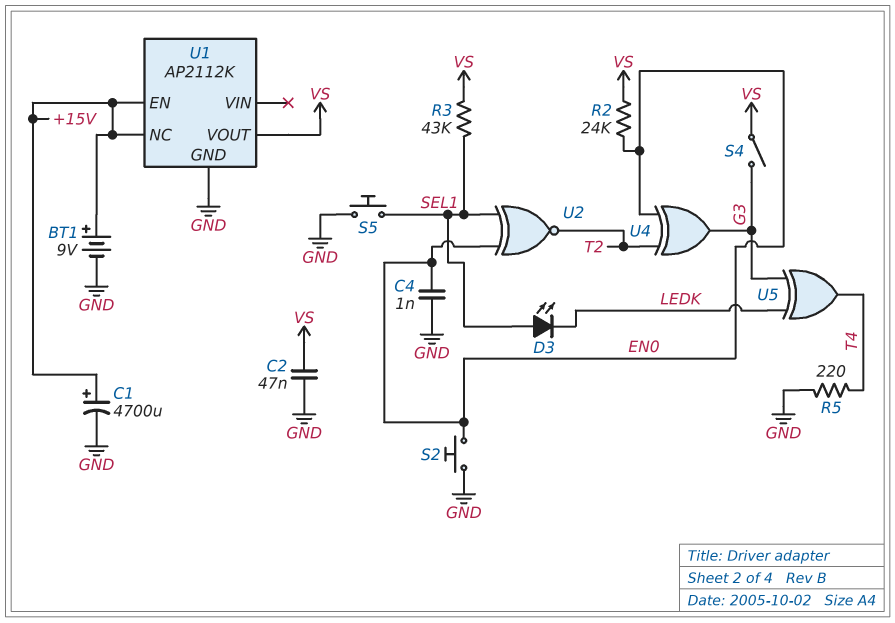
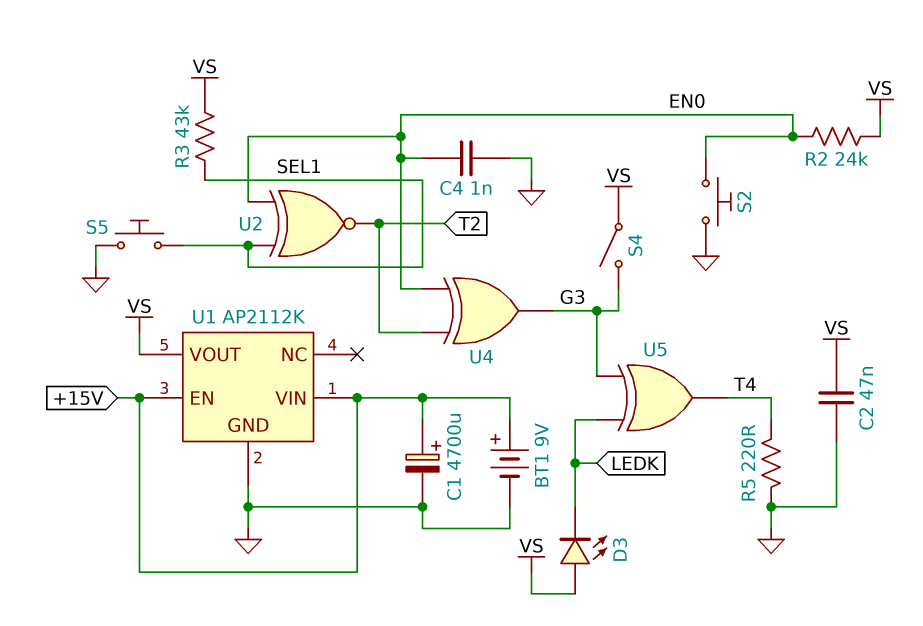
D3: LED (A SEL1, K LEDK) -> LED (A VS, K LEDK)
U1 pin NC: +15V -> none
U1 pin VIN: none -> +15V

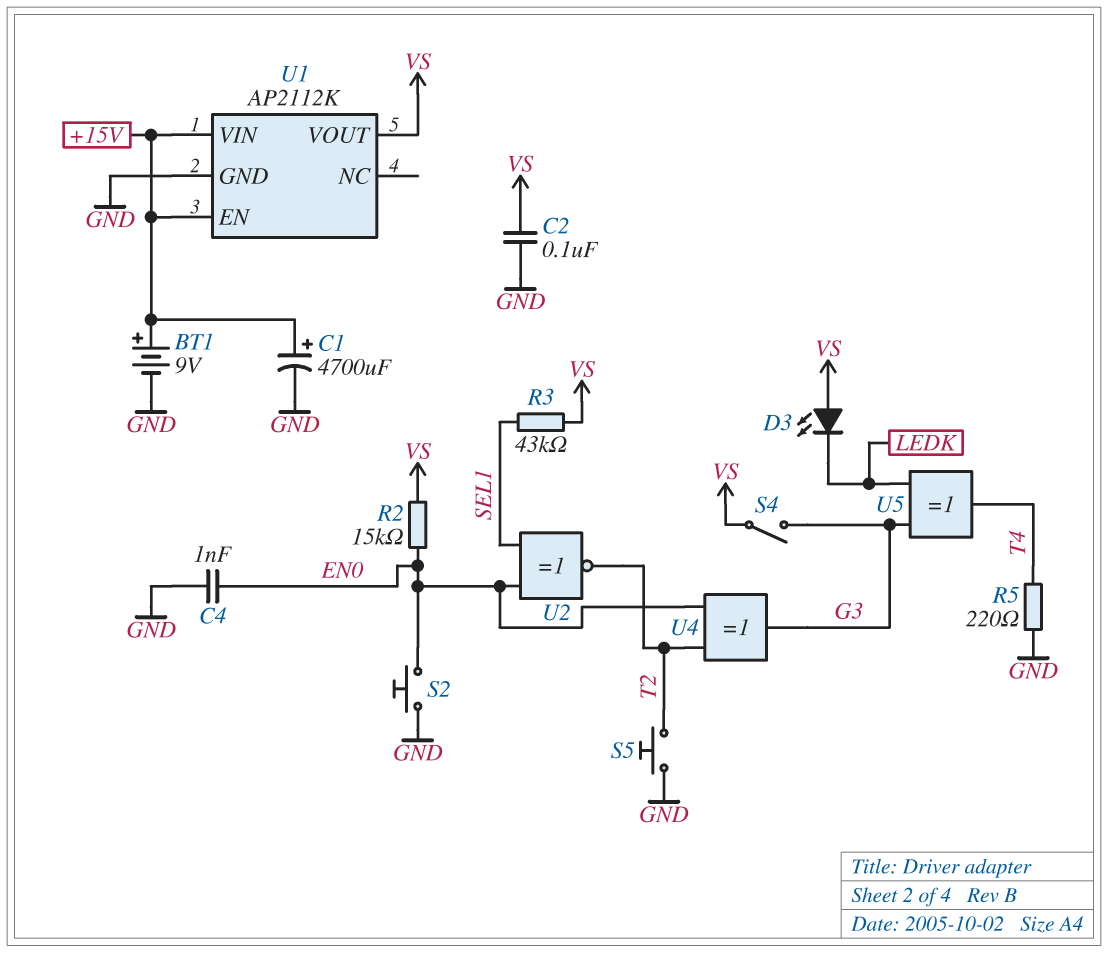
C2: 47nF (GND, VS) -> 100nF (GND, VS)
R2: 24k (EN0, VS) -> 15k (EN0, VS)
S5: button (GND, SEL1) -> button (GND, T2)

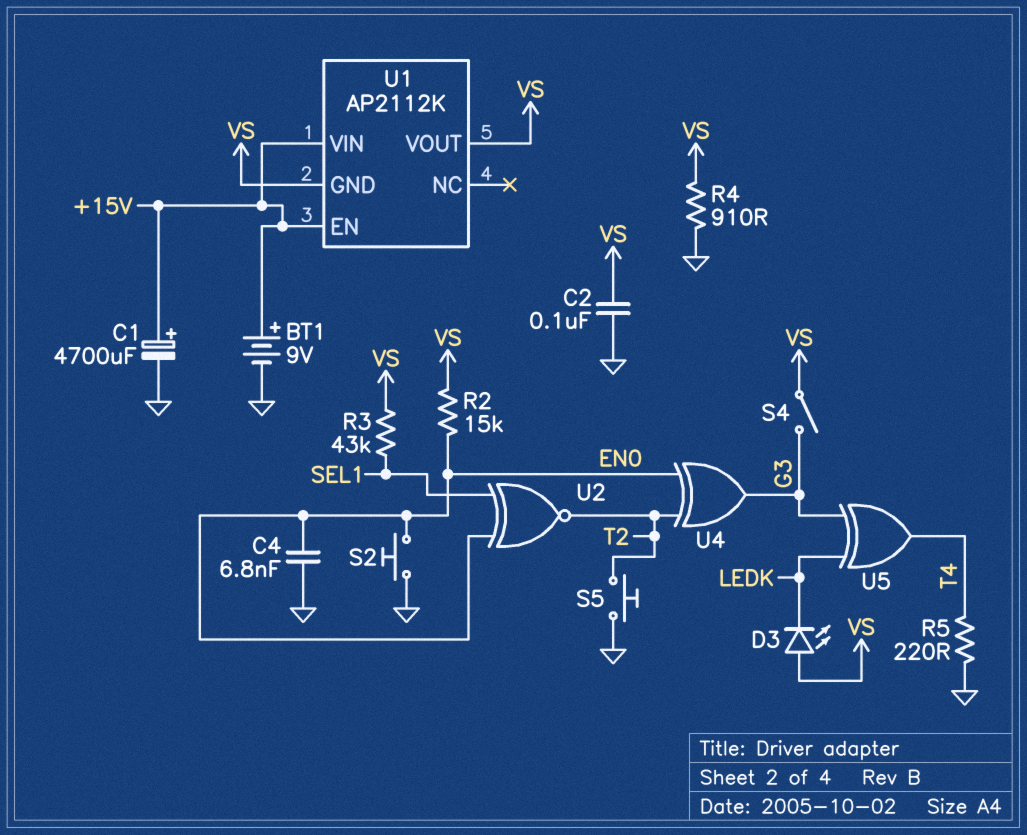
C4: 1nF (EN0, GND) -> 6.8nF (EN0, GND)
R4: none -> 910 (GND, VS)
U1 pin GND: GND -> VS

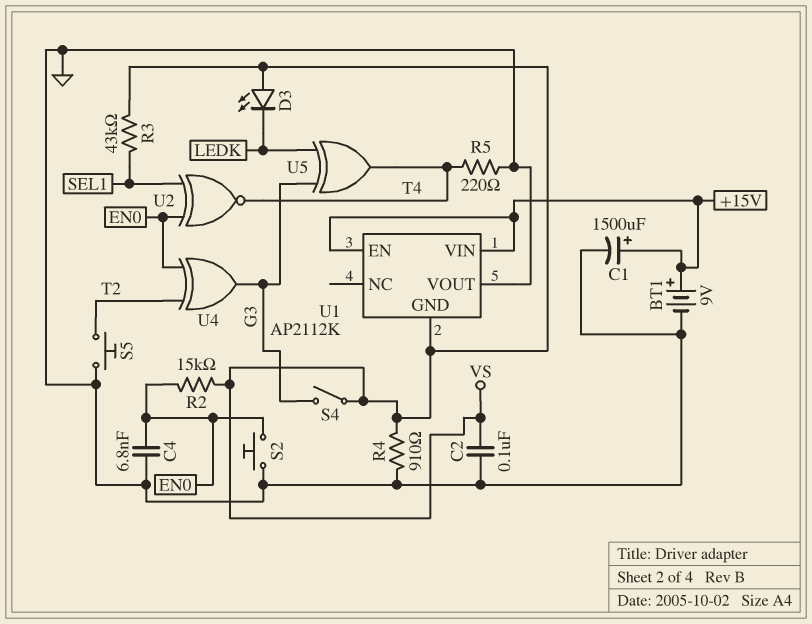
C1: 4700uF (plus +15V, minus GND) -> 1500uF (plus +15V, minus GND)
U1 pin VOUT: VS -> GND
U2: XNOR (in EN0, in SEL1, out T2) -> XNOR (in EN0, in SEL1, out T4)

